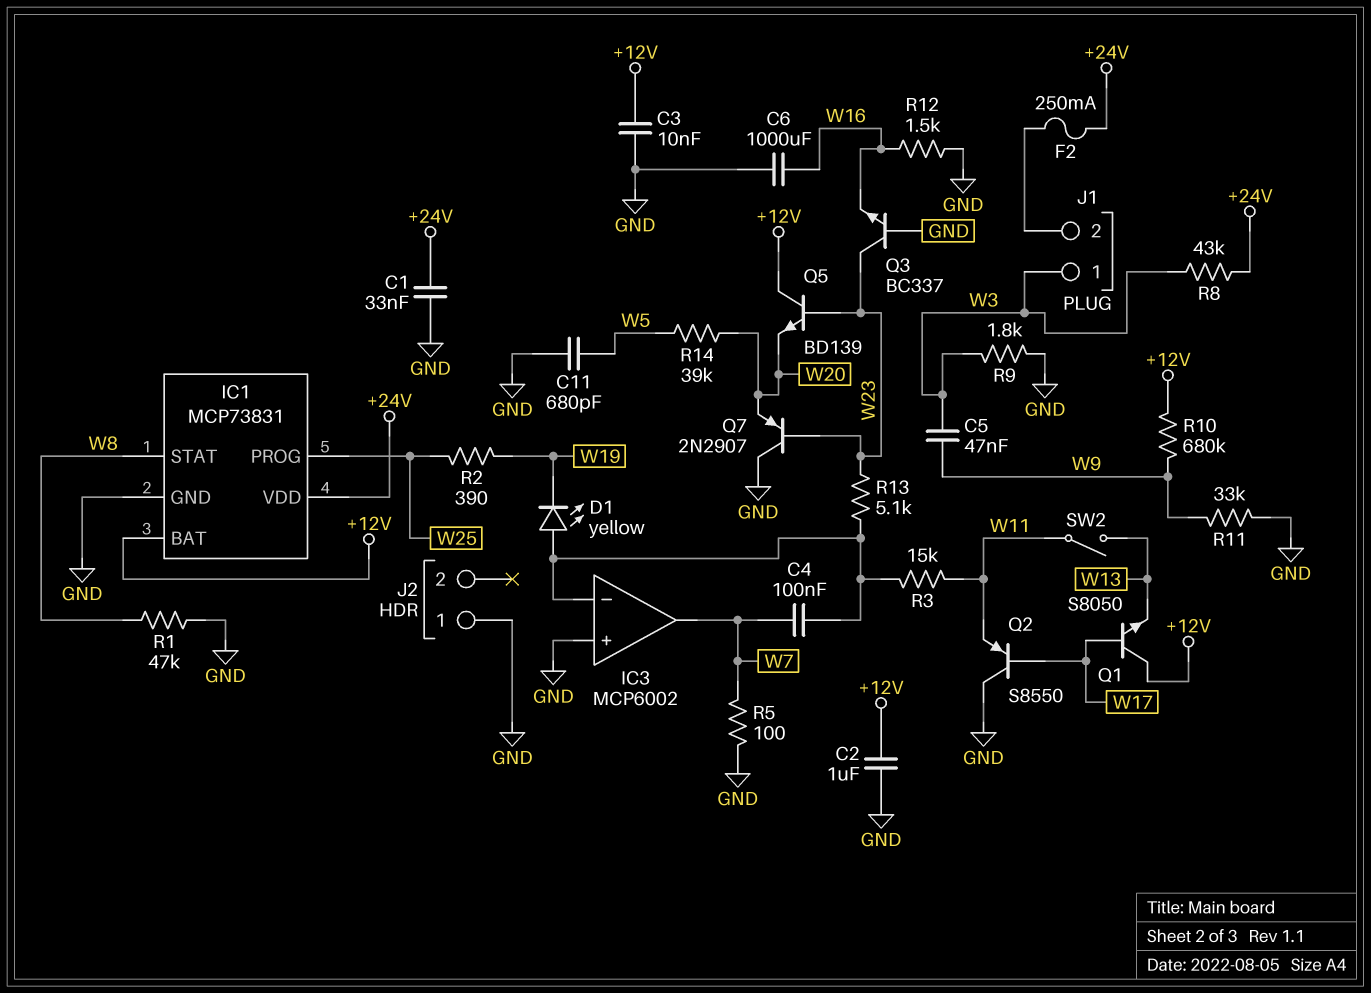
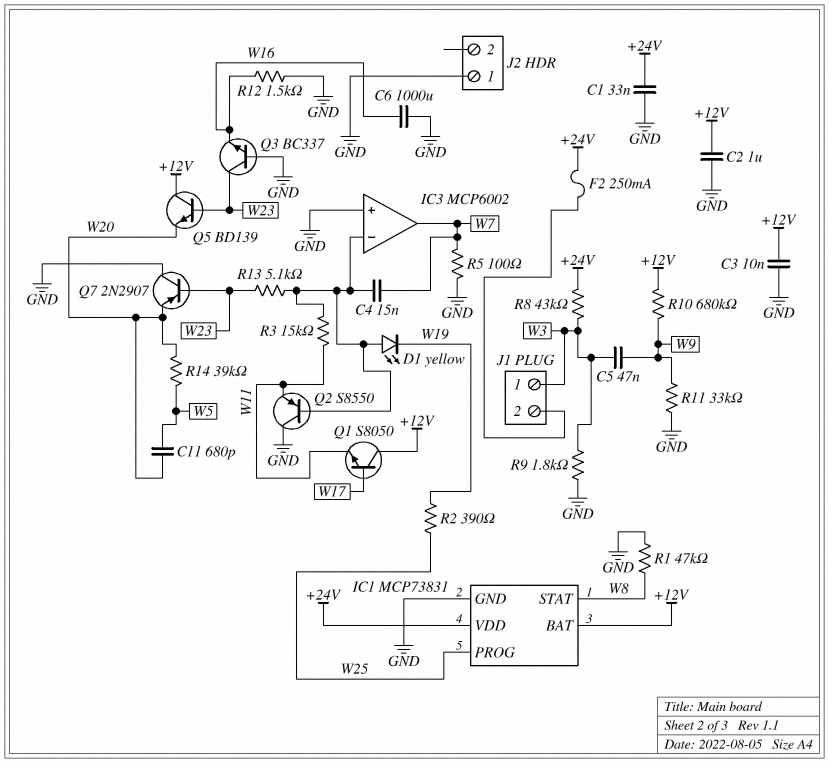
C4: 100nF (IC3/in-, W7) -> 15nF (IC3/in-, W7)
C11: 680pF (GND, W5) -> 680pF (W5, W20)
Q1: NPN S8050 (B W17, C +12V, E W13) -> NPN S8050 (B W17, C +12V, E W11)
Q2: PNP S8550 (B W17, C GND, E W11) -> PNP S8550 (B IC3/in-, C GND, E W11)
SW2: switch (W11, W13) -> none

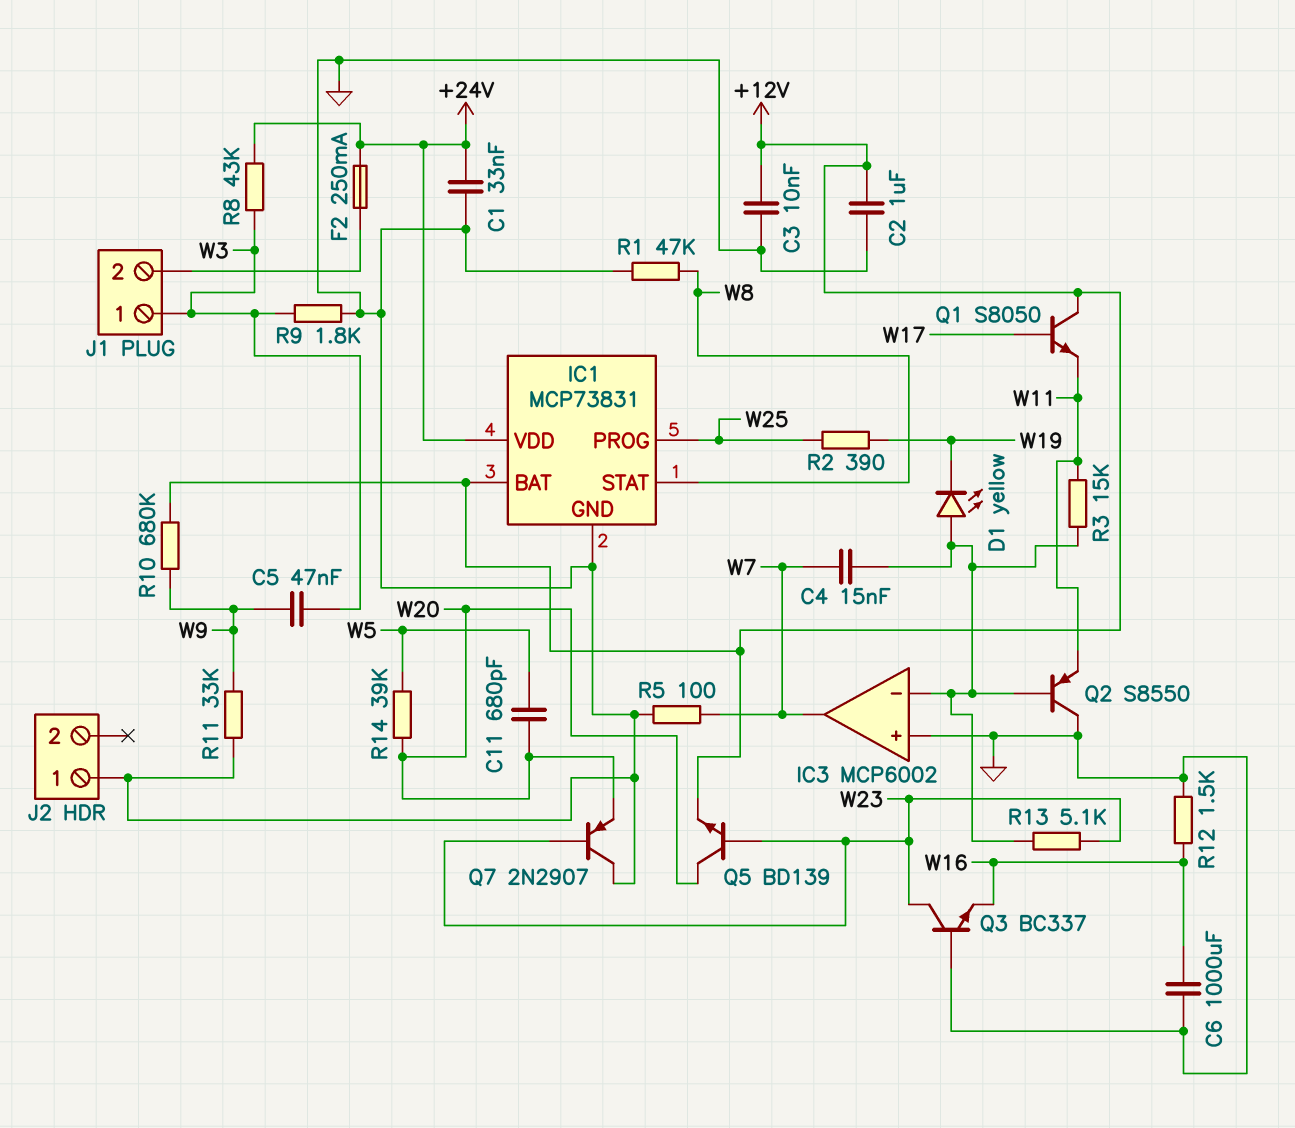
Q5: NPN BD139 (B W23, C +12V, E W20) -> NPN BD139 (B W23, C W20, E +12V)

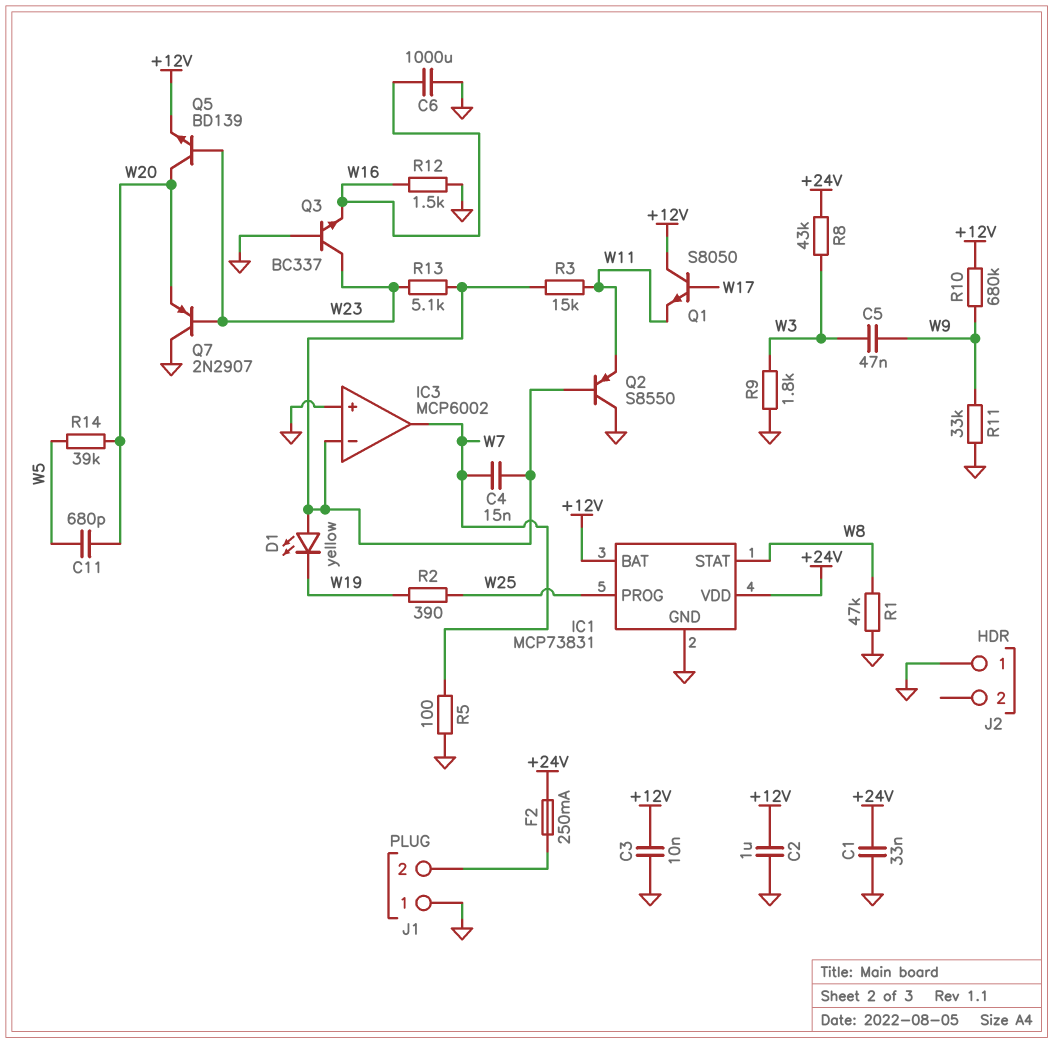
J1 pin 1: W3 -> GND

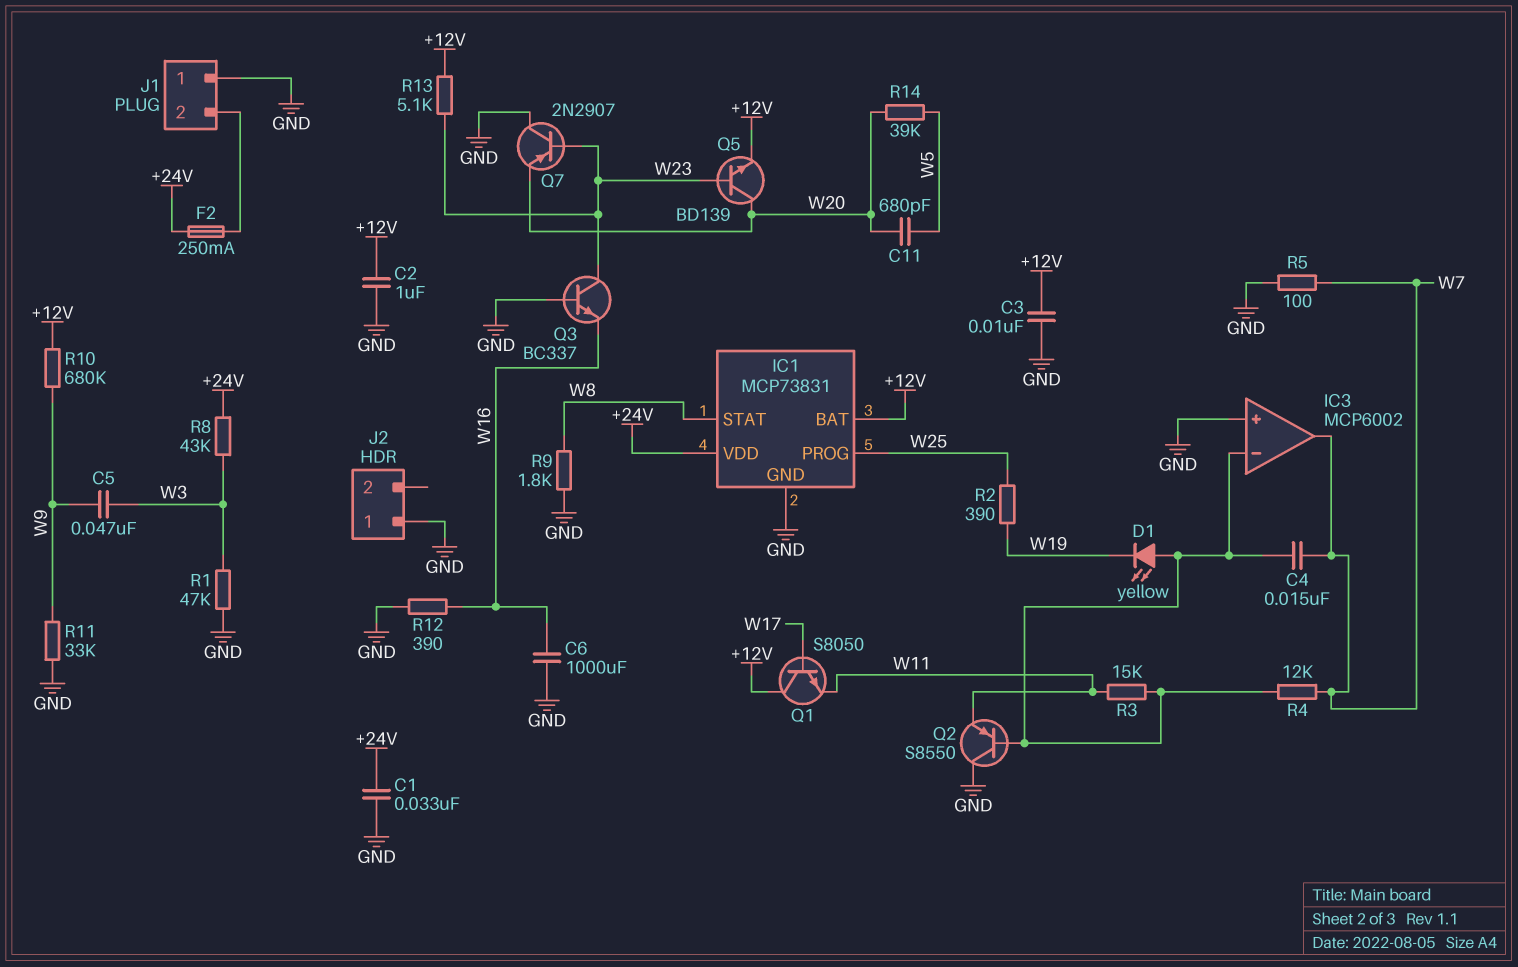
R1: 47k (GND, W8) -> 47k (GND, W3)
R4: none -> 12k (IC3/in-, W7)
R9: 1.8k (GND, W3) -> 1.8k (GND, W8)
R12: 1.5k (GND, W16) -> 390 (GND, W16)
R13: 5.1k (IC3/in-, W23) -> 5.1k (+12V, W23)

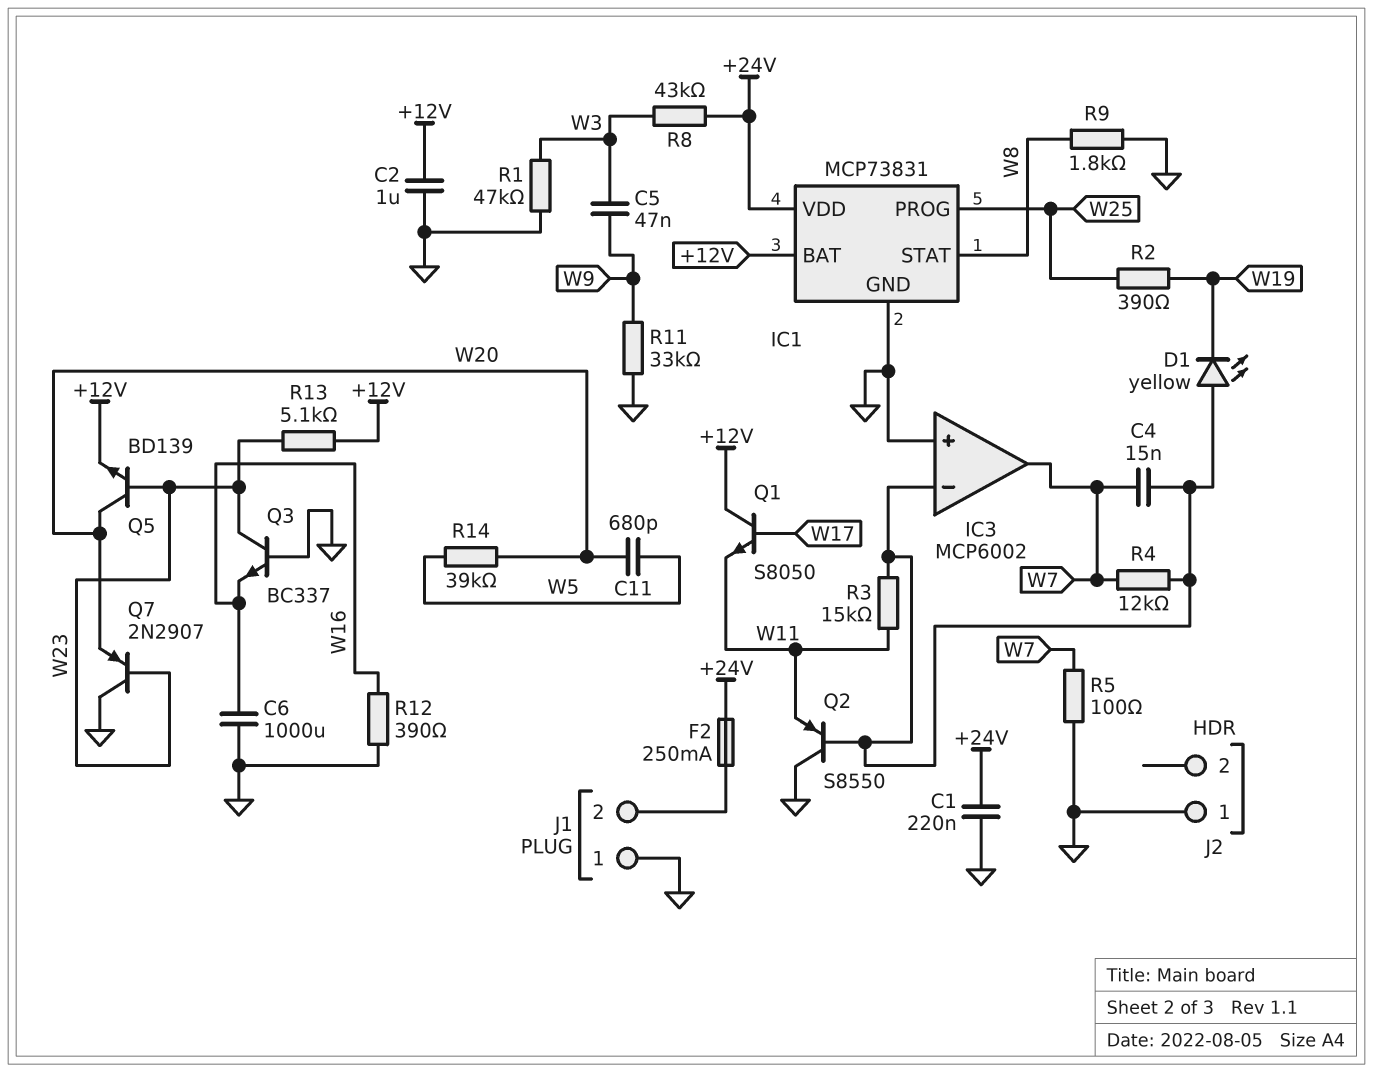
C1: 33nF (+24V, GND) -> 220nF (+24V, GND)
C3: 10nF (+12V, GND) -> none
R10: 680k (+12V, W9) -> none

